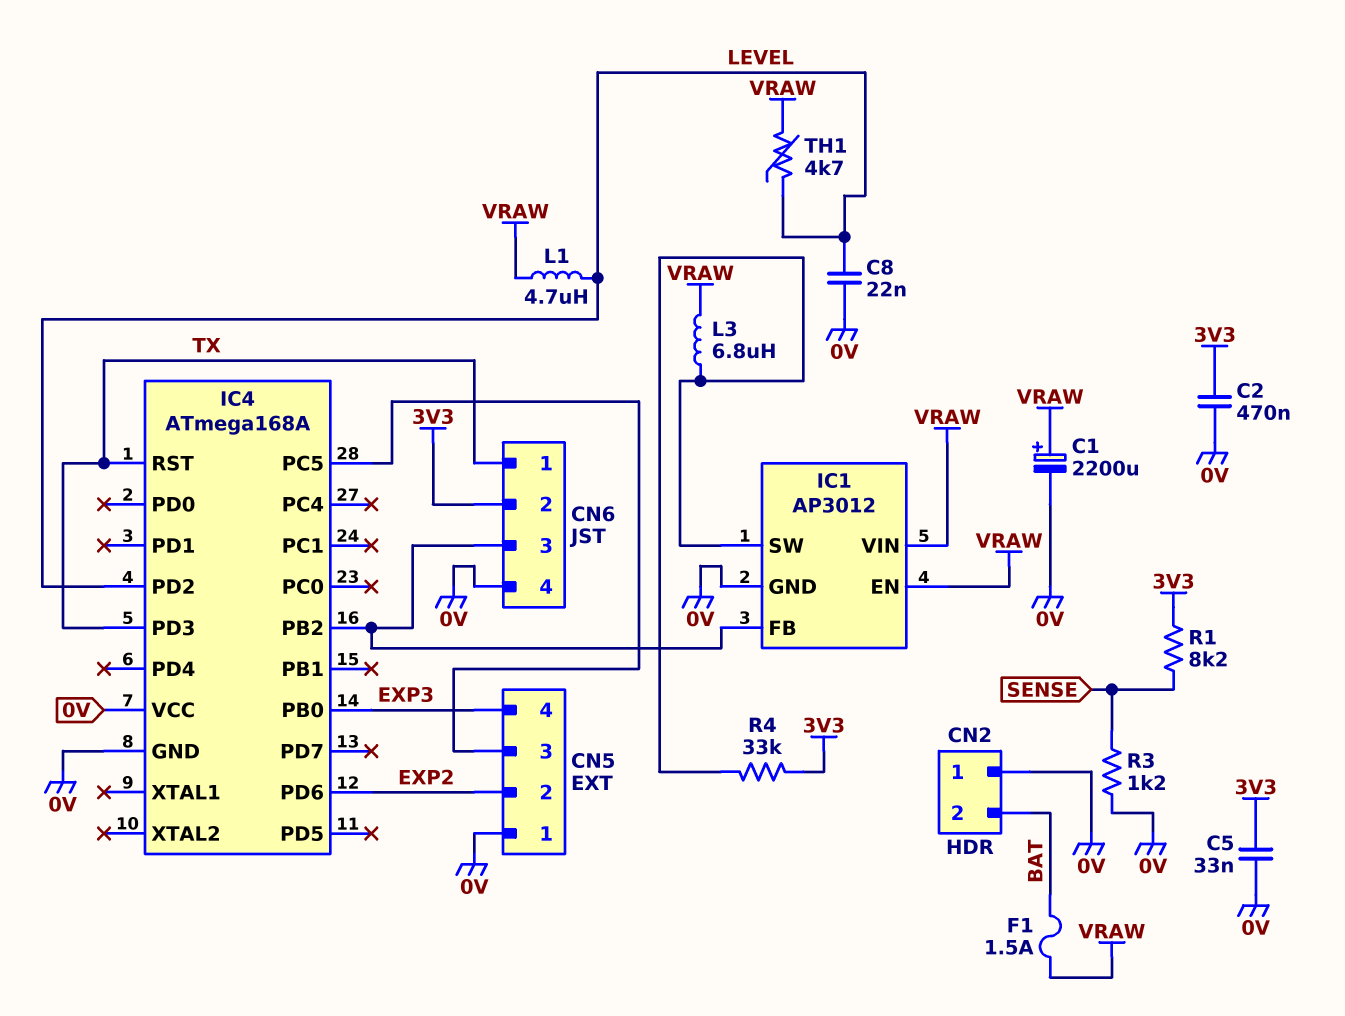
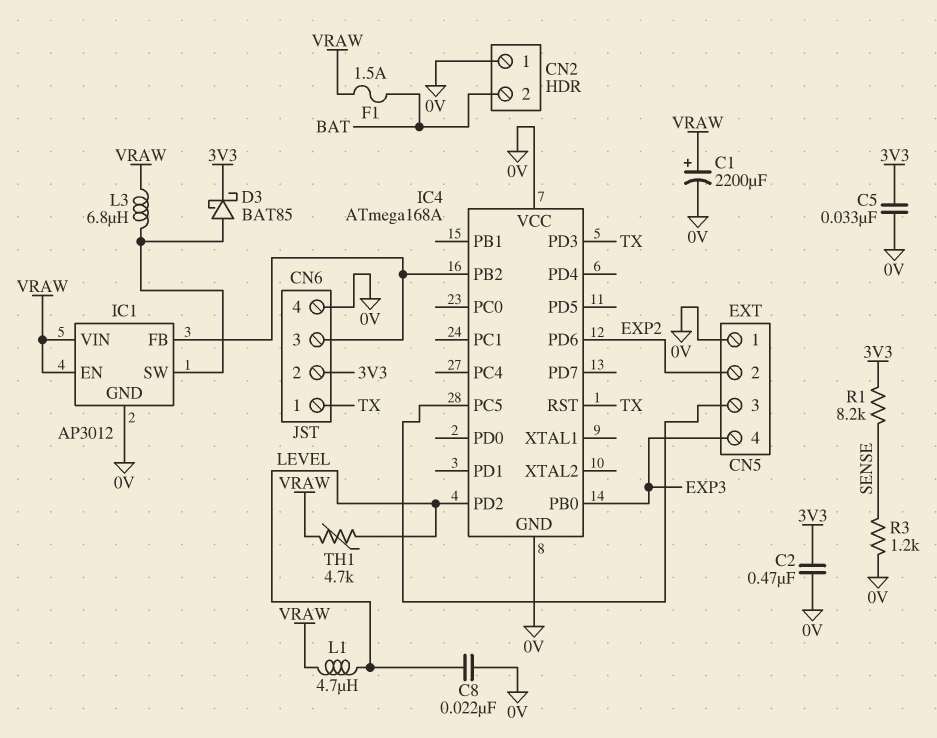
D3: none -> schottky BAT85 (A IC1/SW, K 3V3)
R4: 33k (3V3, IC1/SW) -> none

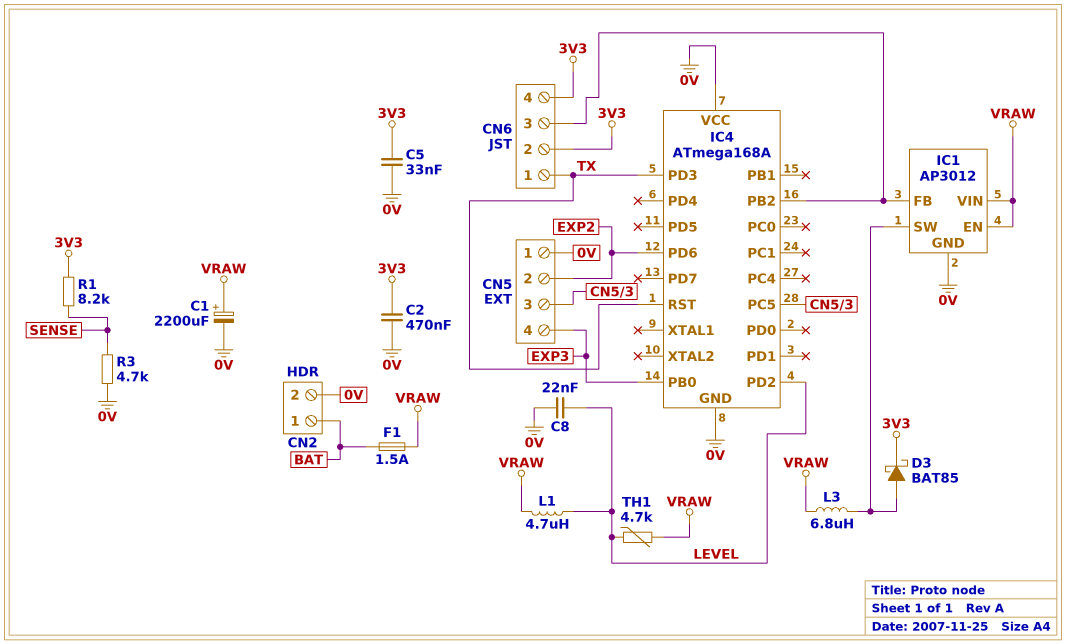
CN2 pin 1: 0V -> BAT
CN2 pin 2: BAT -> 0V
CN6 pin 4: 0V -> 3V3
R3: 1.2k (0V, SENSE) -> 4.7k (0V, SENSE)

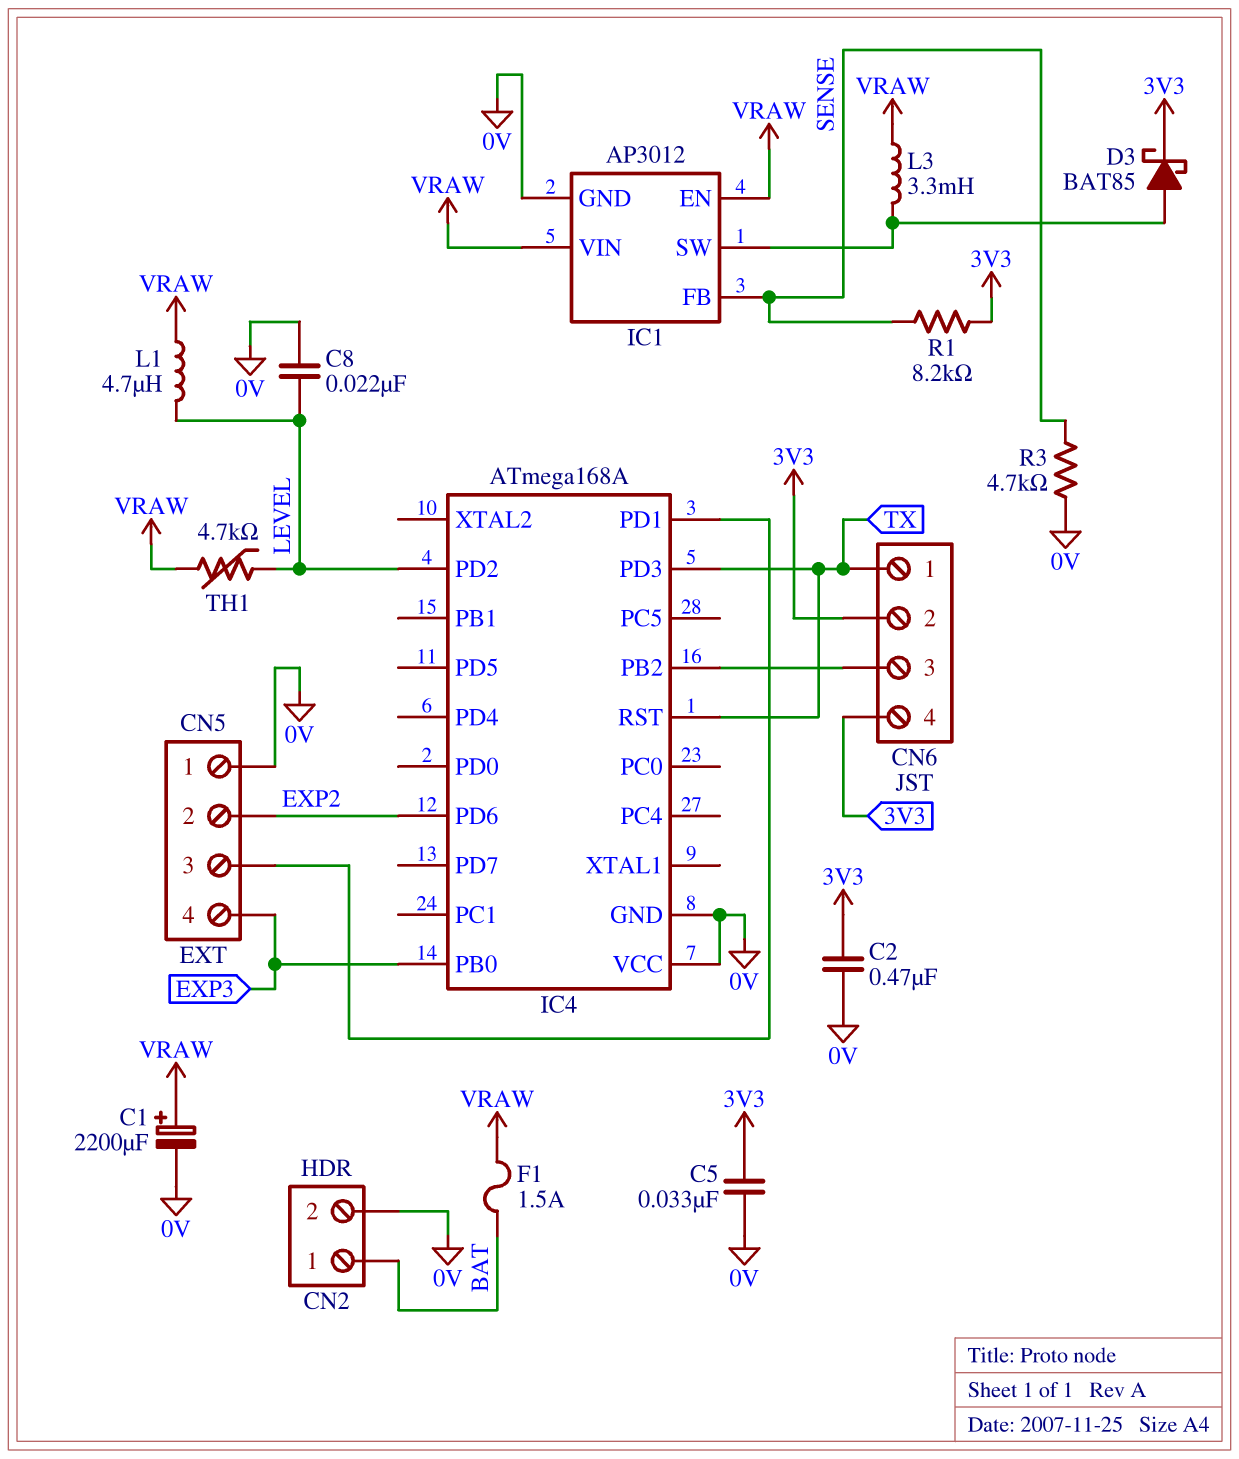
IC1 pin FB: CN6/3 -> SENSE
IC4 pin PC5: CN5/3 -> none
IC4 pin PD1: none -> CN5/3
L3: 6.8uH (IC1/SW, VRAW) -> 3.3mH (IC1/SW, VRAW)

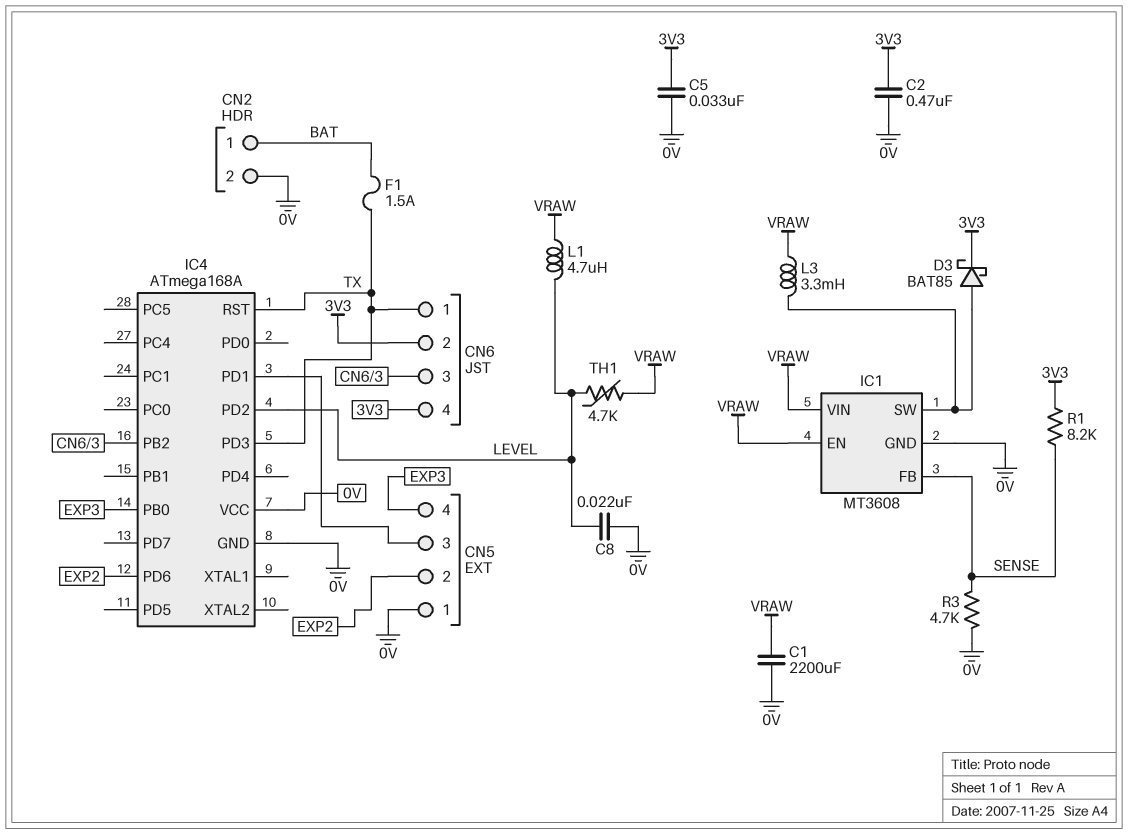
C1: 2200uF (plus VRAW, minus 0V) -> 2200uF (0V, VRAW)
F1: 1.5A (BAT, VRAW) -> 1.5A (BAT, TX)
IC1: AP3012 -> MT3608

